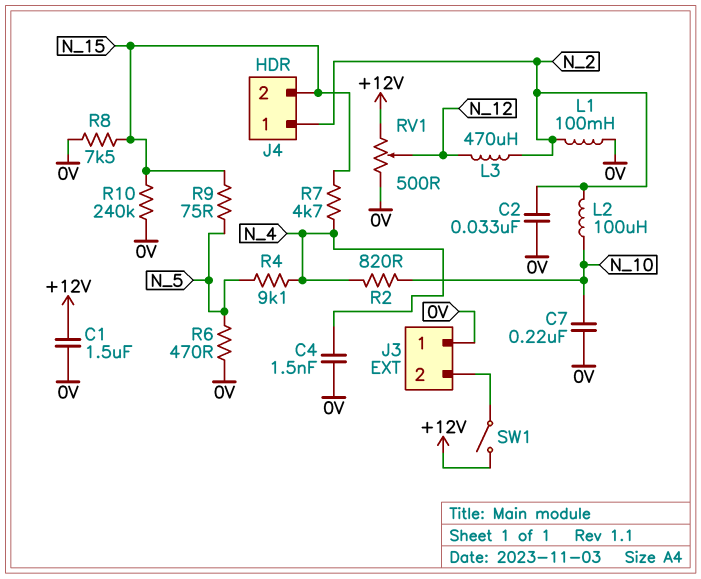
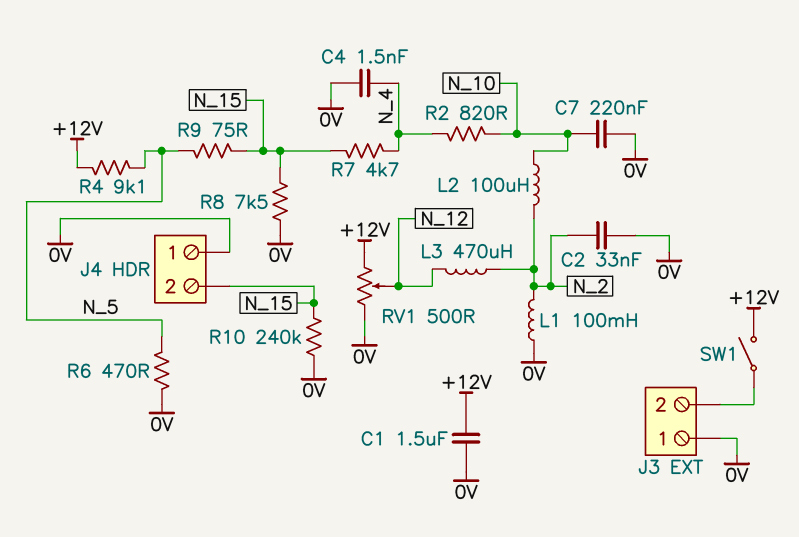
J4 pin 1: N_2 -> 0V
R4: 9.1k (N_4, N_5) -> 9.1k (+12V, N_5)

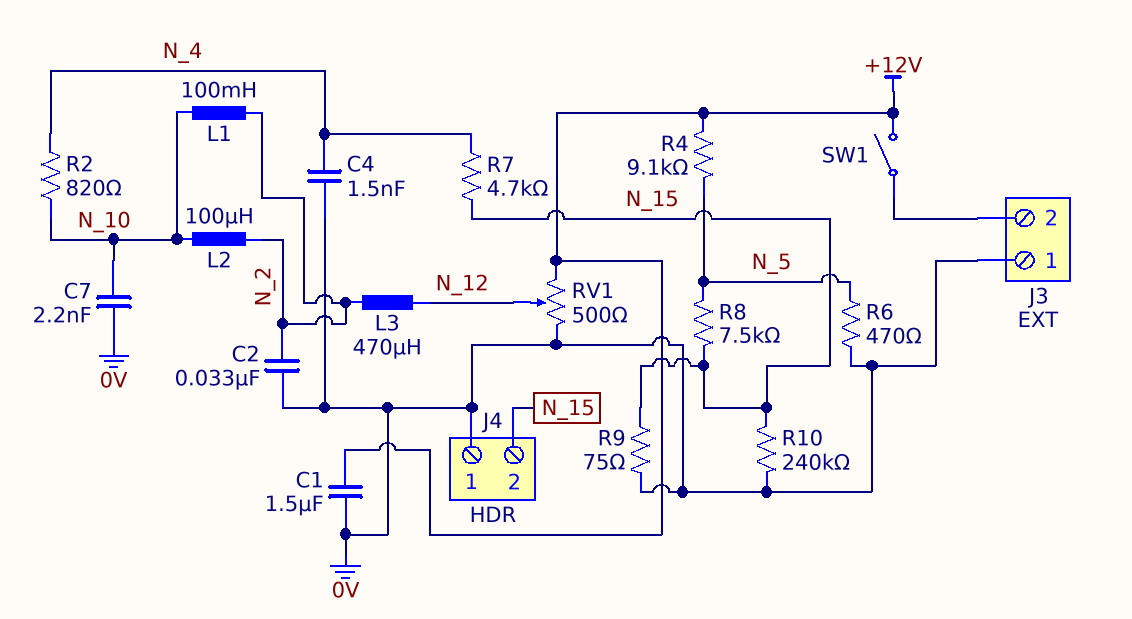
C7: 220nF (0V, N_10) -> 2.2nF (0V, N_10)
L1: 100mH (0V, N_2) -> 100mH (N_2, N_10)
R8: 7.5k (0V, N_15) -> 7.5k (N_5, N_15)
R9: 75 (N_5, N_15) -> 75 (0V, N_15)

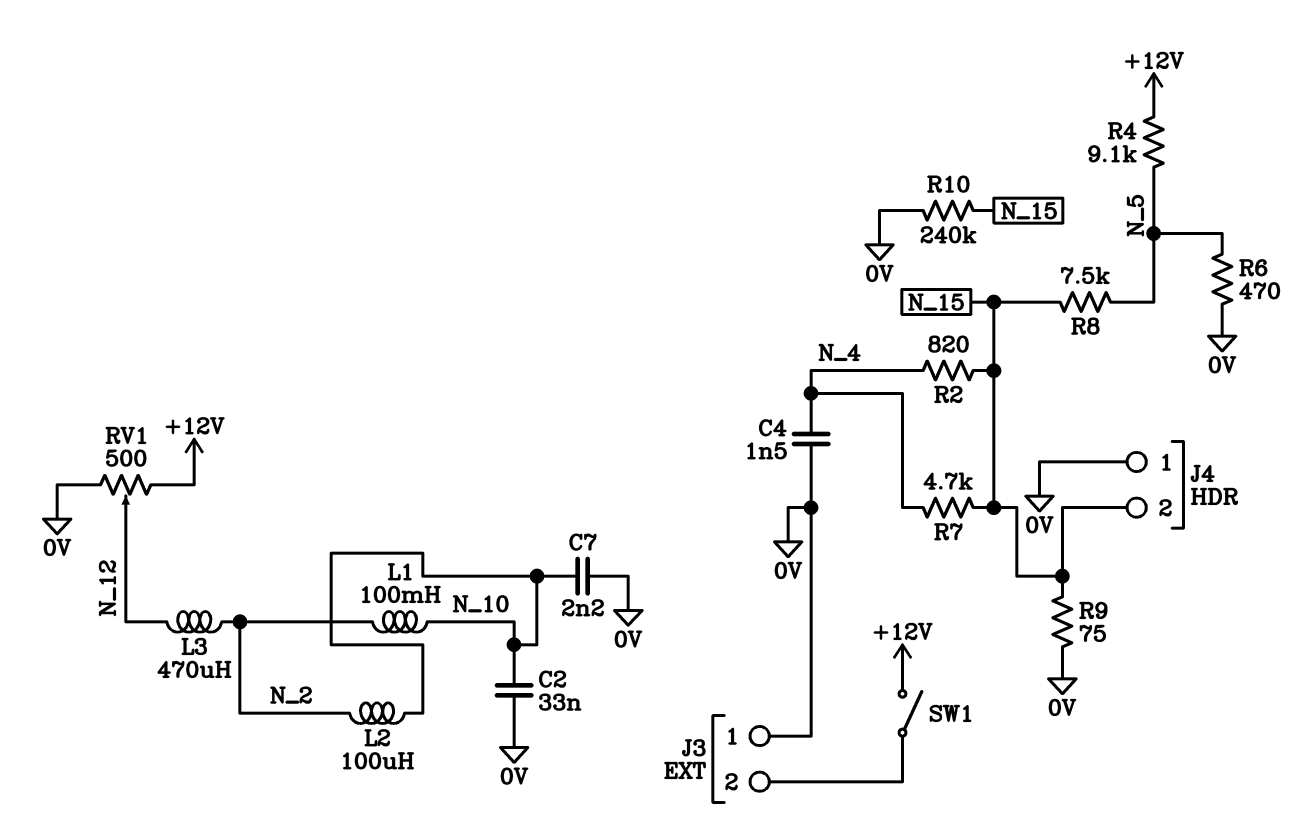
C1: 1.5uF (+12V, 0V) -> none
C2: 33nF (0V, N_2) -> 33nF (0V, N_10)
R2: 820 (N_4, N_10) -> 820 (N_4, N_15)

